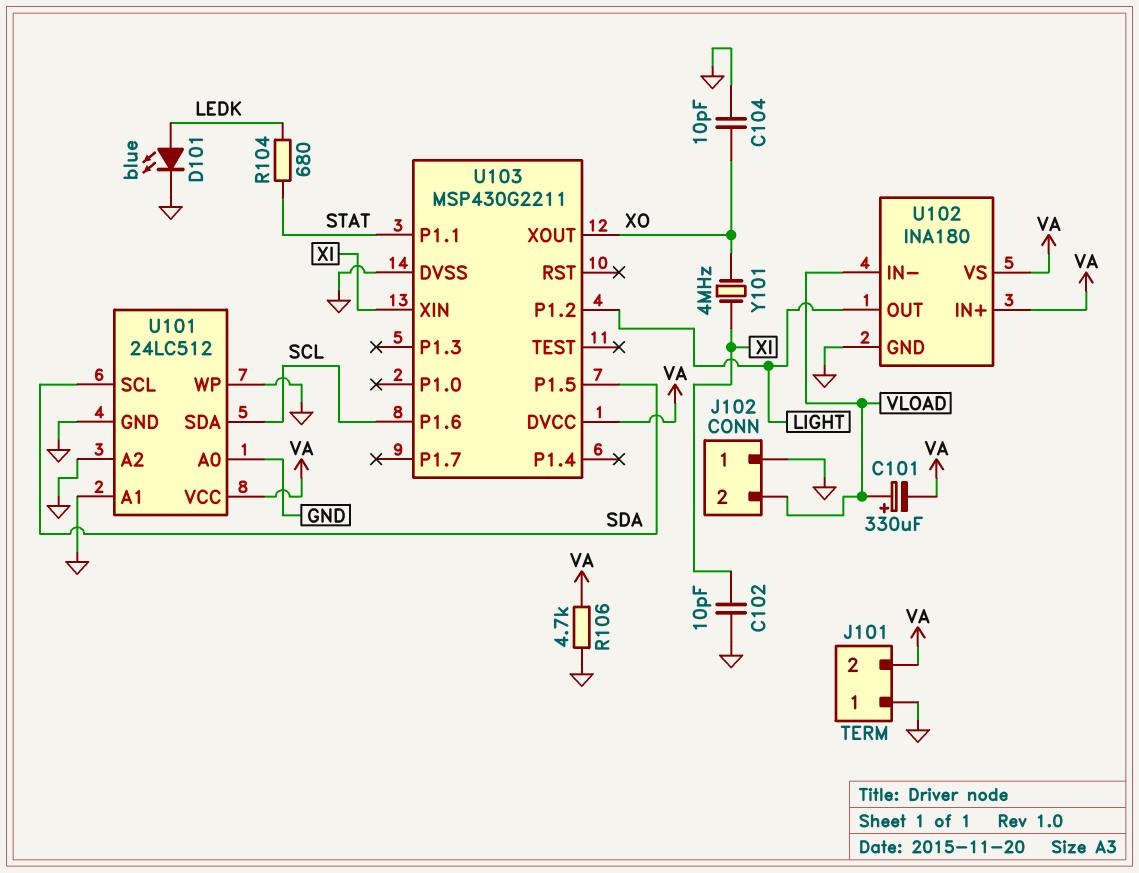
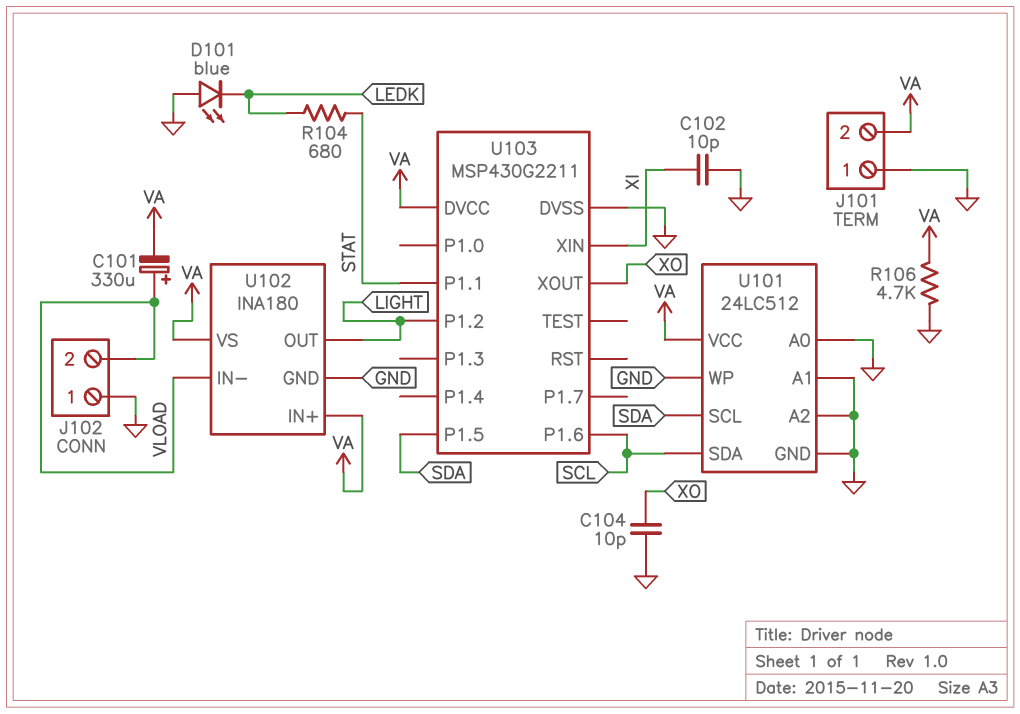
D101: LED blue (A LEDK, K GND) -> LED blue (A GND, K LEDK)
Y101: 4MHz (XI, XO) -> none

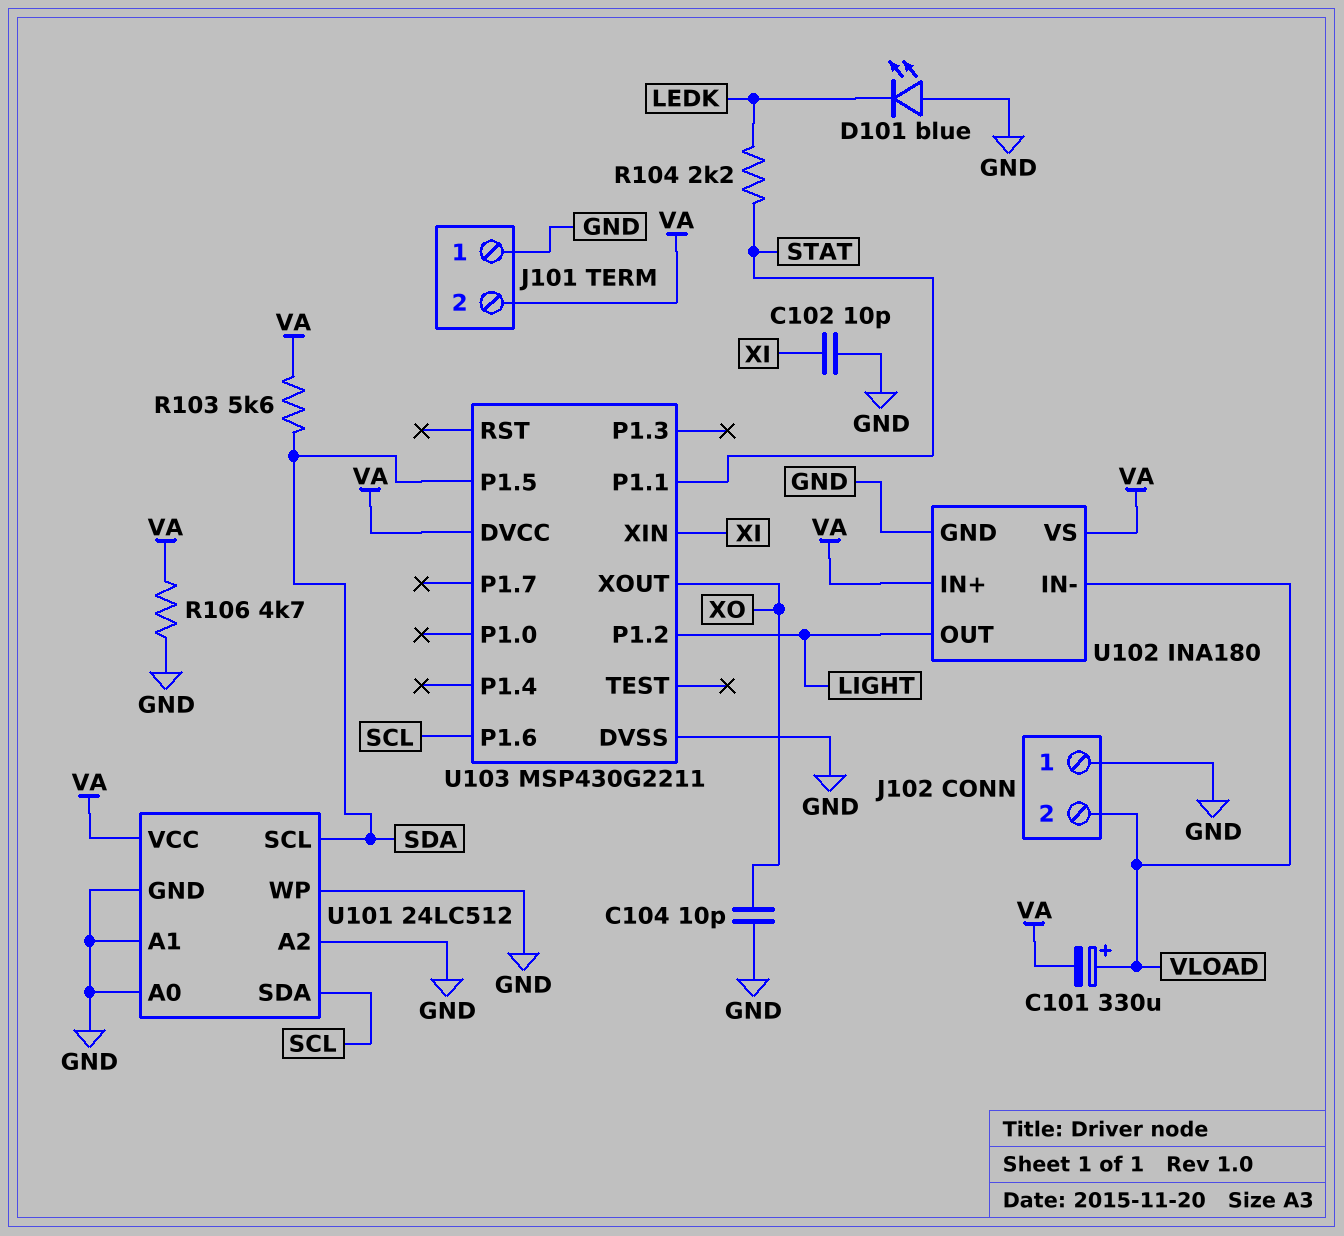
R103: none -> 5.6k (SDA, VA)
R104: 680 (LEDK, STAT) -> 2.2k (LEDK, STAT)

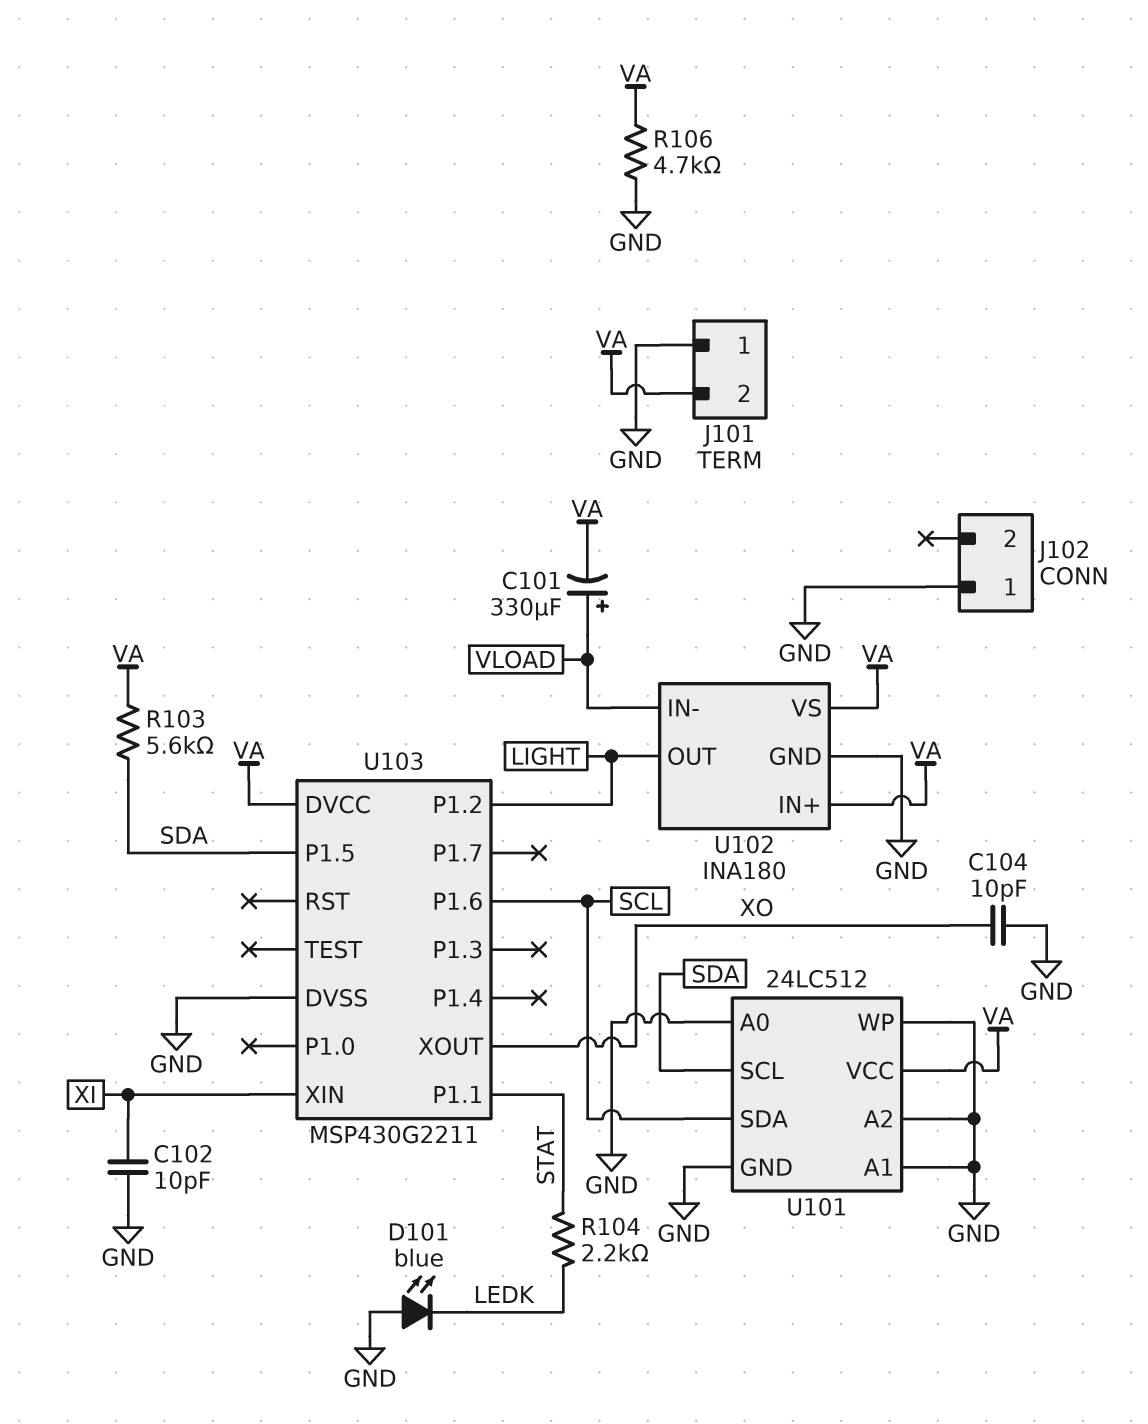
J102 pin 2: VLOAD -> none

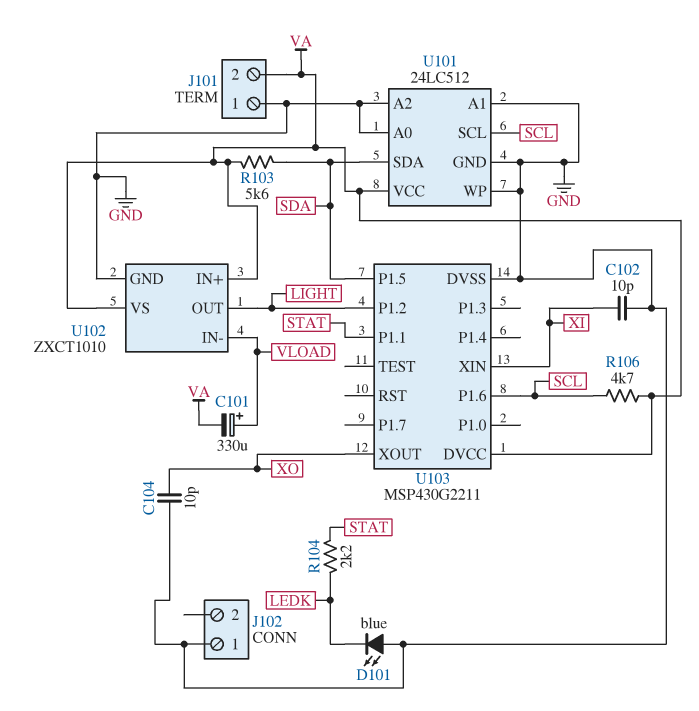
R106: 4.7k (GND, VA) -> 4.7k (SCL, VA)
U101 pin SCL: SDA -> SCL
U101 pin SDA: SCL -> SDA
U102: INA180 -> ZXCT1010

